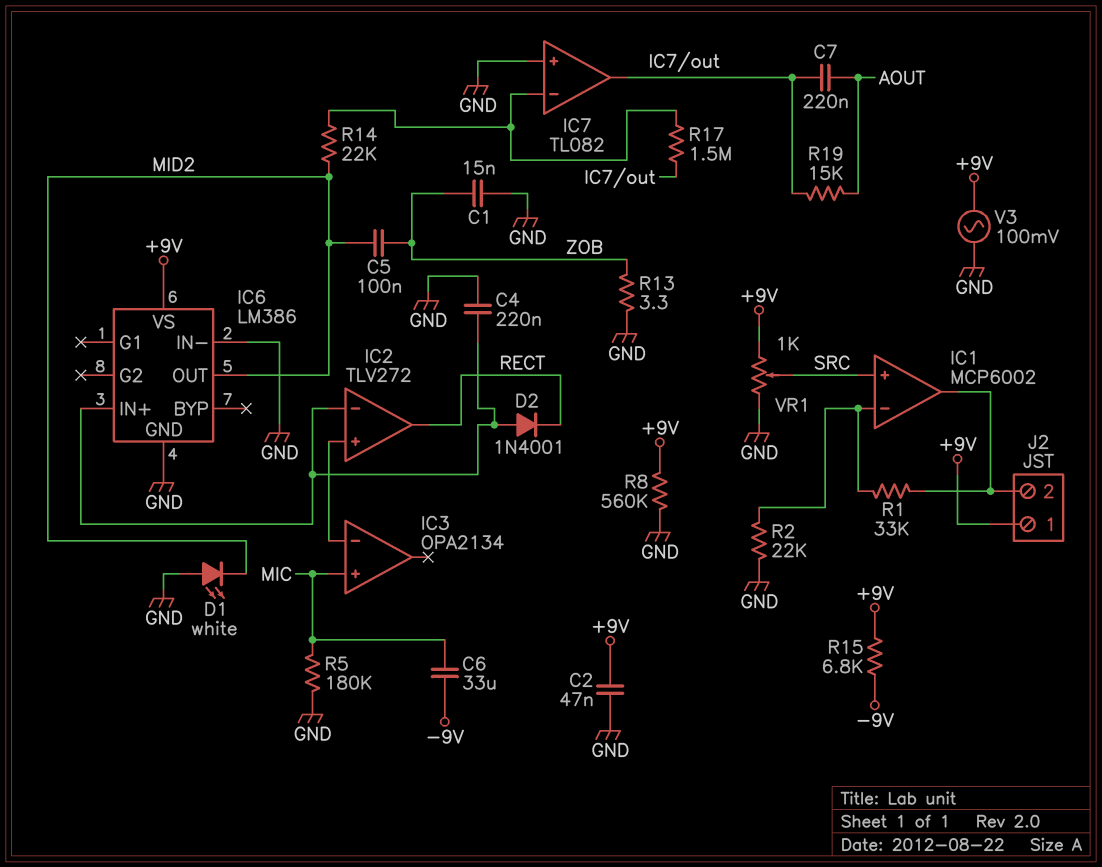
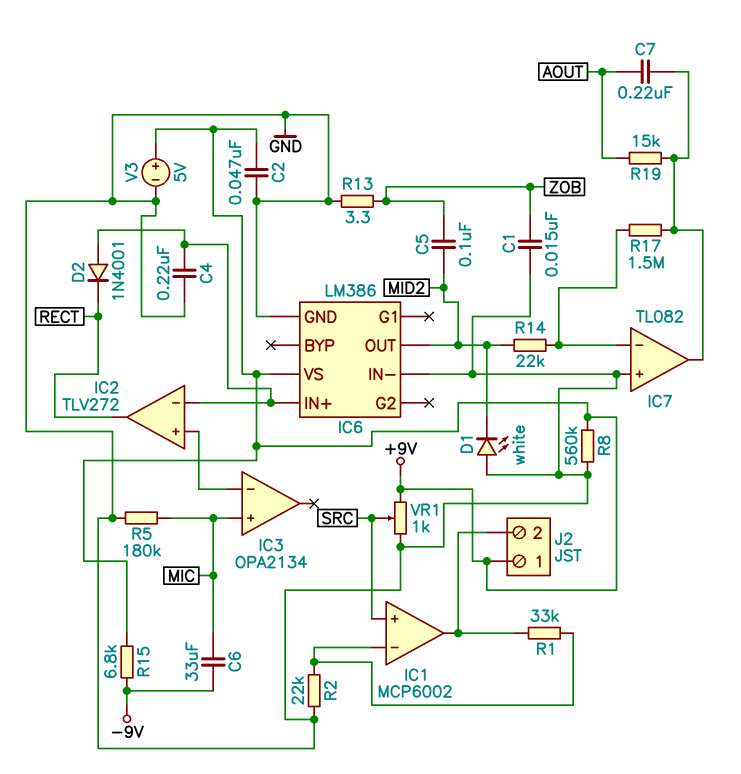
V3: AC 100mV (+9V, GND) -> 5V (plus +9V, minus GND)

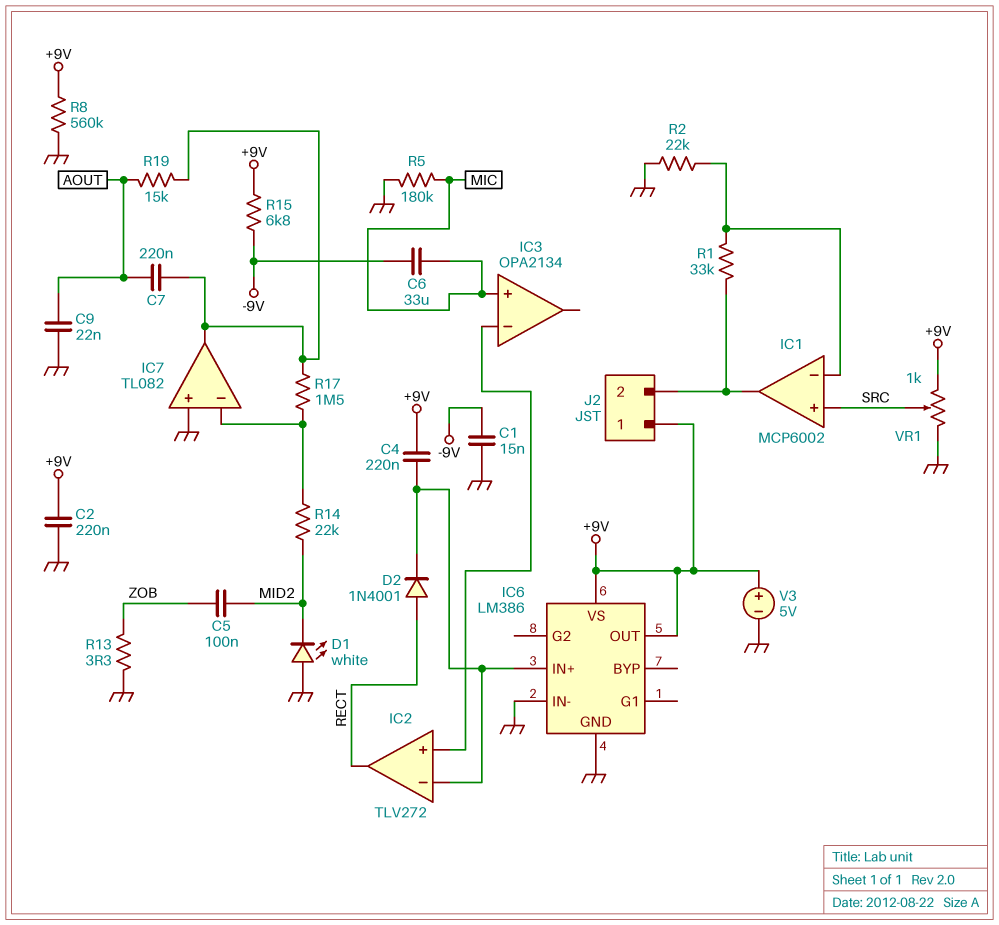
C1: 15nF (GND, ZOB) -> 15nF (-9V, GND)
C2: 47nF (+9V, GND) -> 220nF (+9V, GND)
C4: 220nF (GND, IC2/in-) -> 220nF (+9V, IC2/in-)
C9: none -> 22nF (AOUT, GND)
D2: diode 1N4001 (A IC2/in-, K RECT) -> diode 1N4001 (A RECT, K IC2/in-)
IC6 pin OUT: MID2 -> +9V

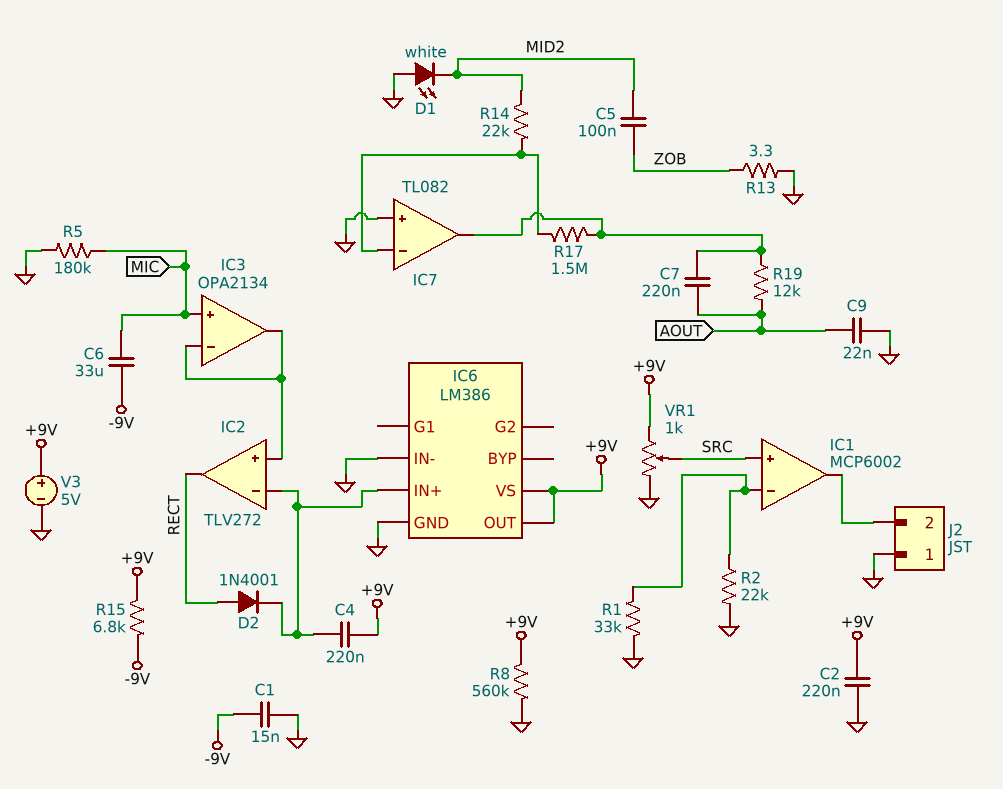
IC3 pin out: none -> IC2/in+
J2 pin 1: +9V -> GND
R1: 33k (IC1/in-, IC1/out) -> 33k (GND, IC1/in-)
R19: 15k (AOUT, IC7/out) -> 12k (AOUT, IC7/out)

